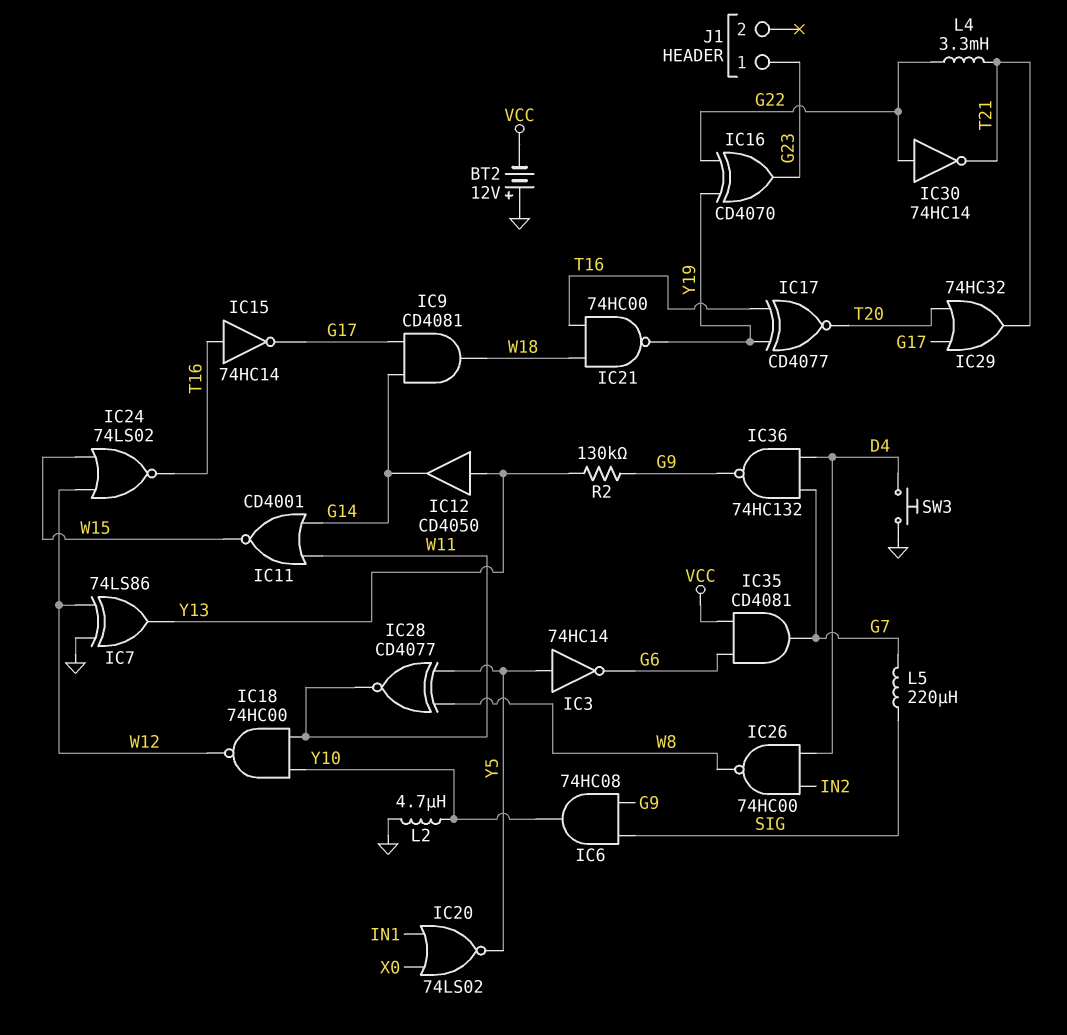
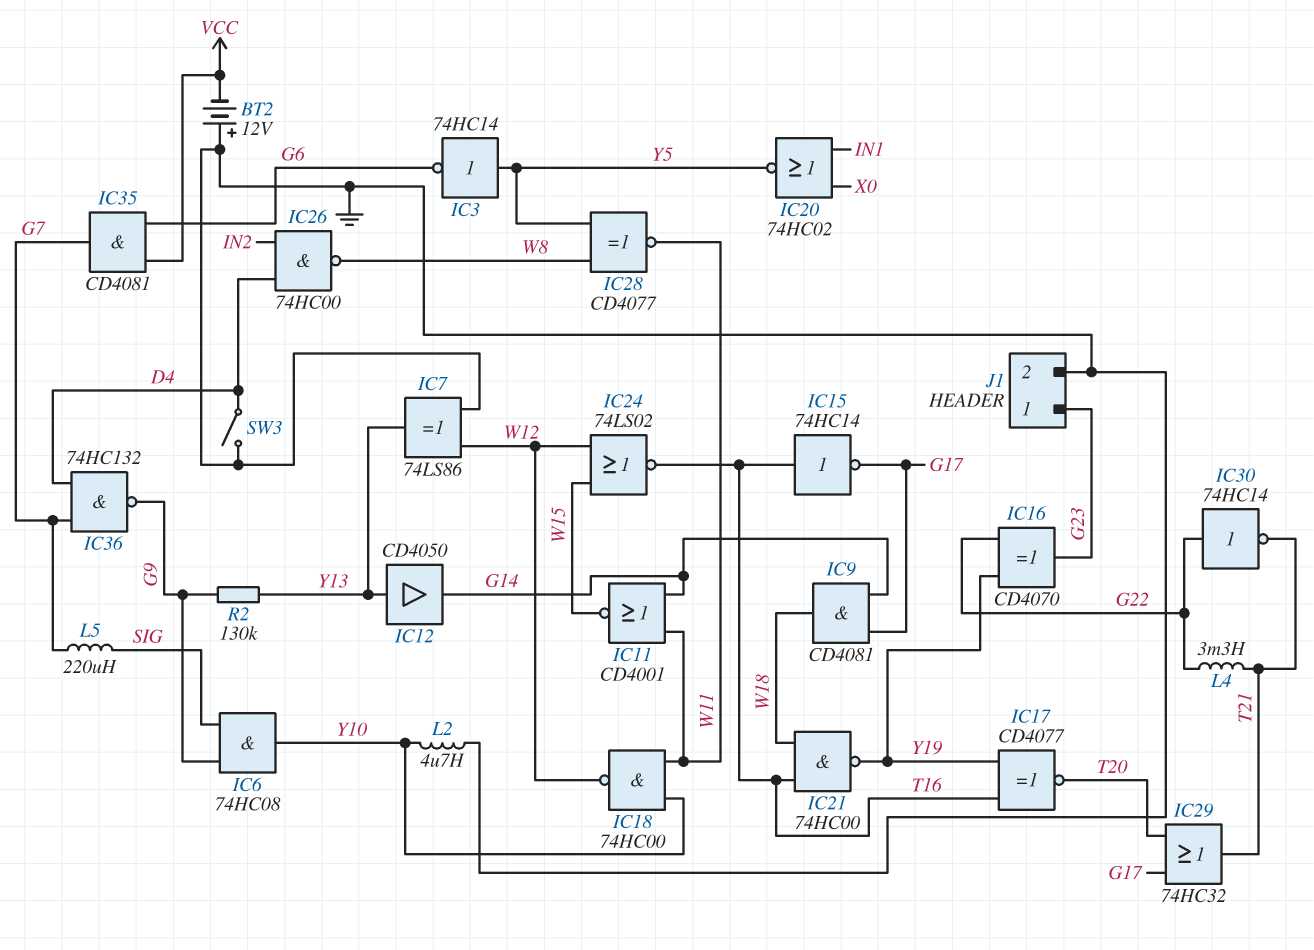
IC20: NOR 74LS02 (in IN1, in X0, out Y5) -> NOR 74HC02 (in IN1, in X0, out Y5)
J1 pin 2: none -> GND
SW3: button (D4, GND) -> switch (D4, GND)

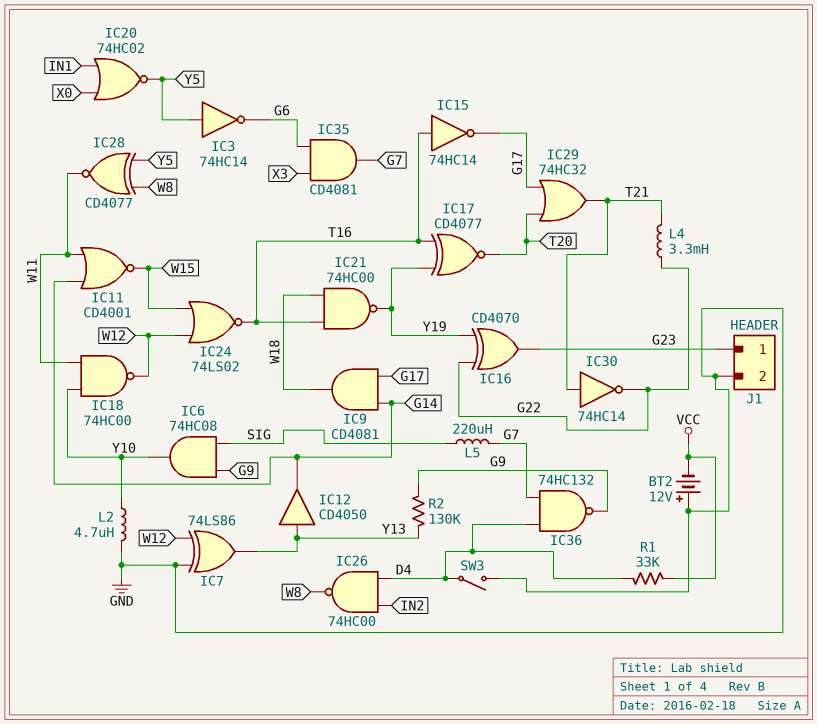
IC30: NOT 74HC14 (in G22, out T21) -> NOT 74HC14 (in T21, out G22)
IC35: AND CD4081 (in G6, in VCC, out G7) -> AND CD4081 (in G6, in X3, out G7)
R1: none -> 33k (D4, VCC)

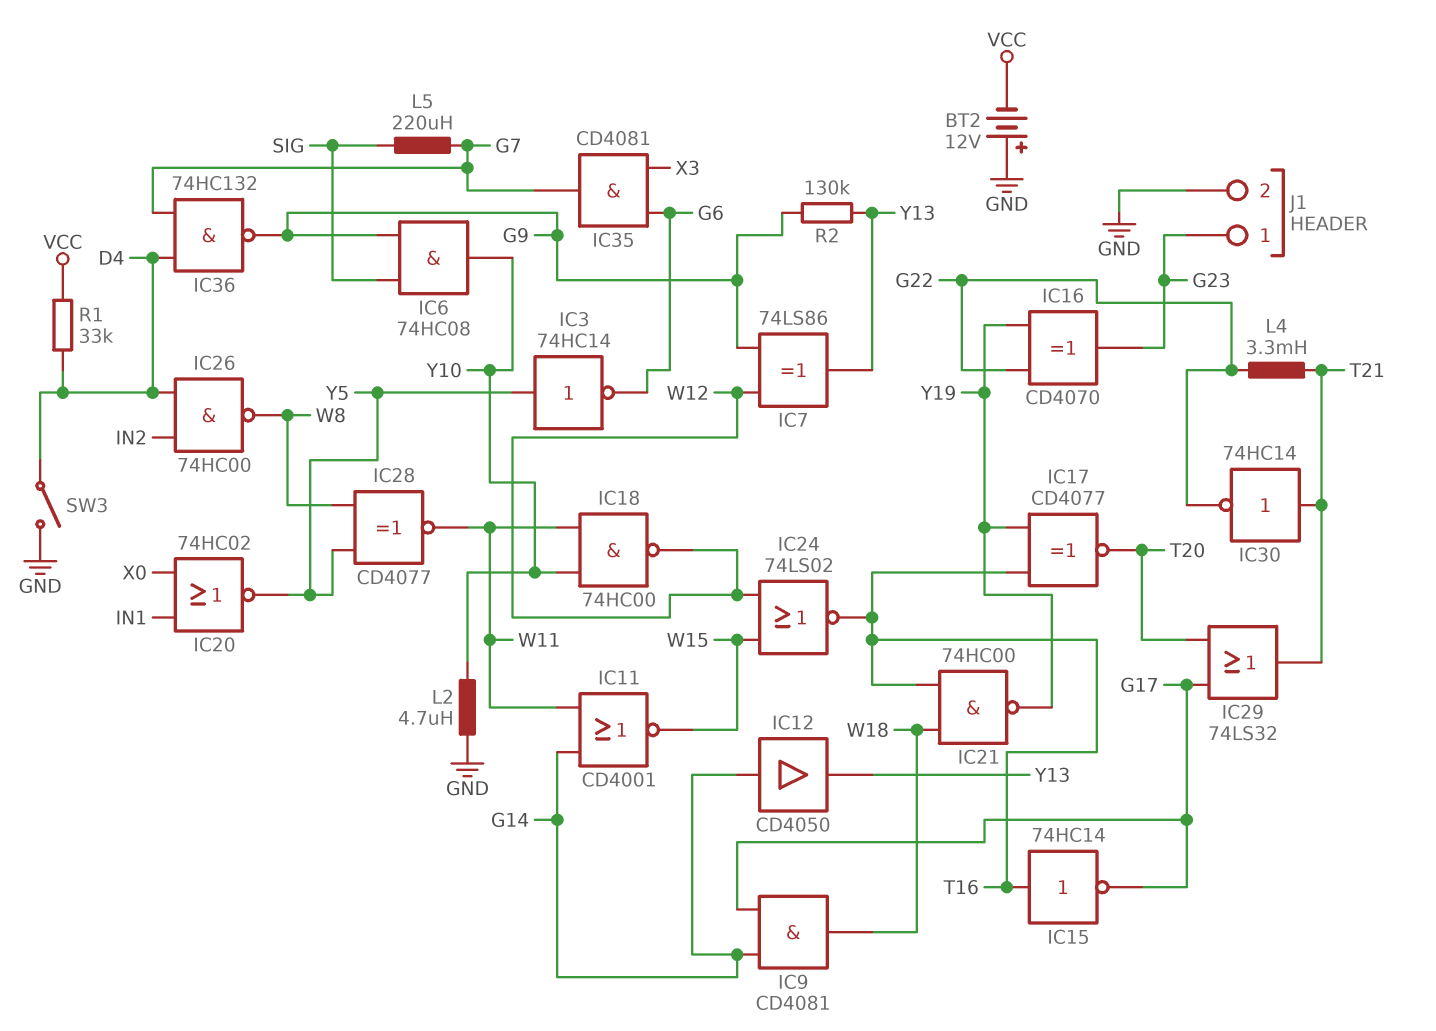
IC7: XOR 74LS86 (in GND, in W12, out Y13) -> XOR 74LS86 (in G9, in W12, out Y13)
IC12: buffer CD4050 (in Y13, out G14) -> buffer CD4050 (in G14, out Y13)
IC29: OR 74HC32 (in G17, in T20, out T21) -> OR 74LS32 (in G17, in T20, out T21)

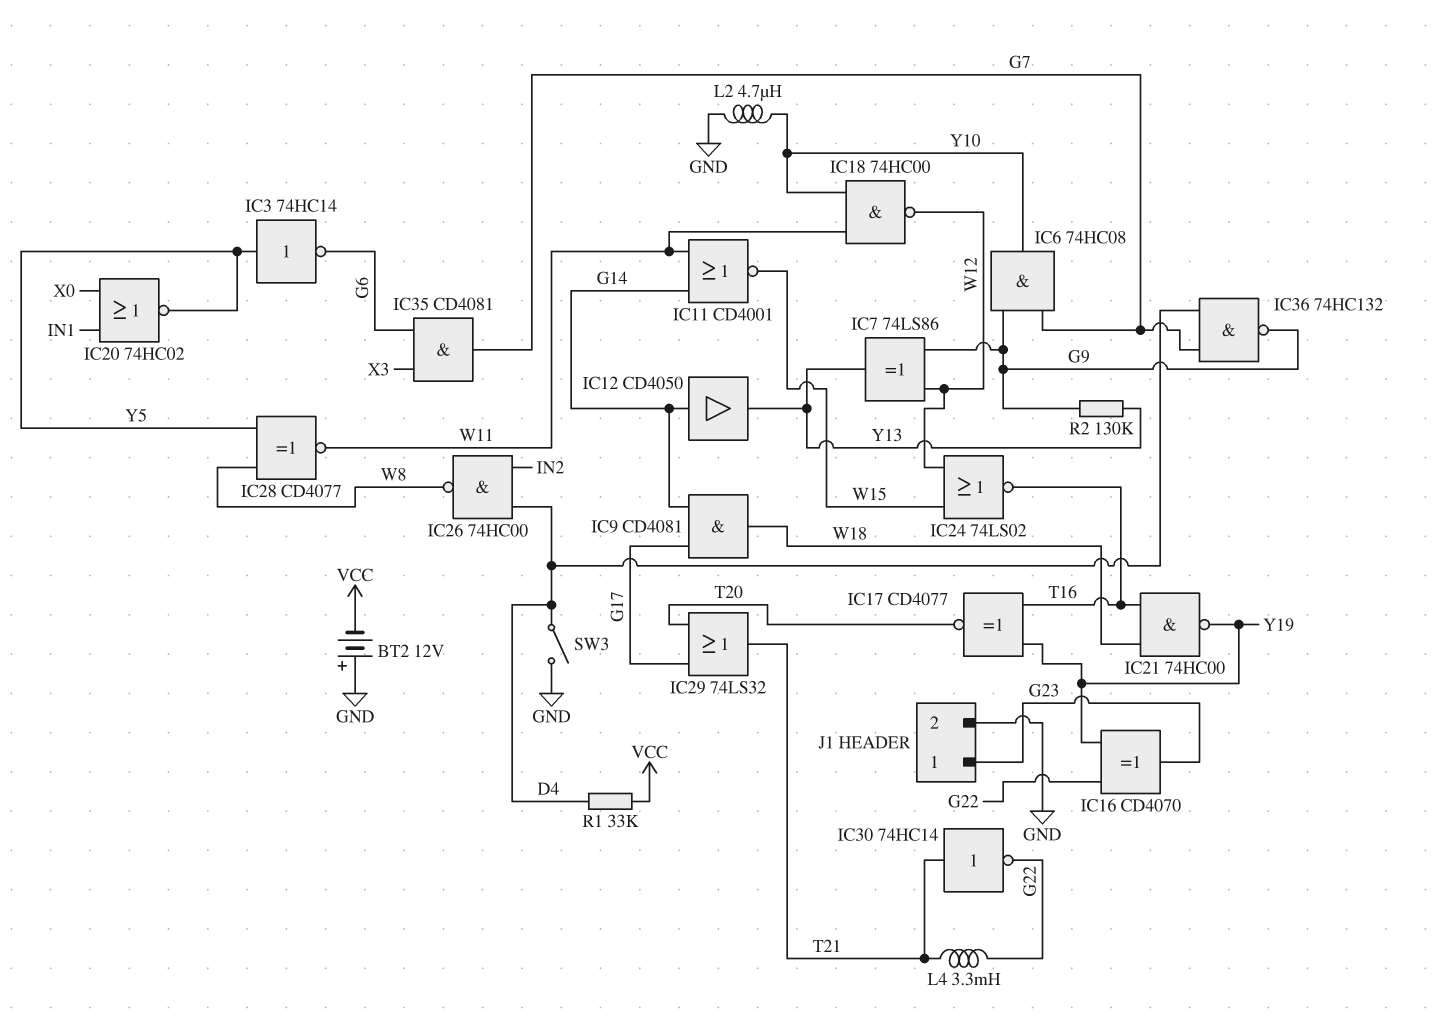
IC6: AND 74HC08 (in G9, in SIG, out Y10) -> AND 74HC08 (in G7, in G9, out Y10)
IC15: NOT 74HC14 (in T16, out G17) -> none
L5: 220uH (G7, SIG) -> none

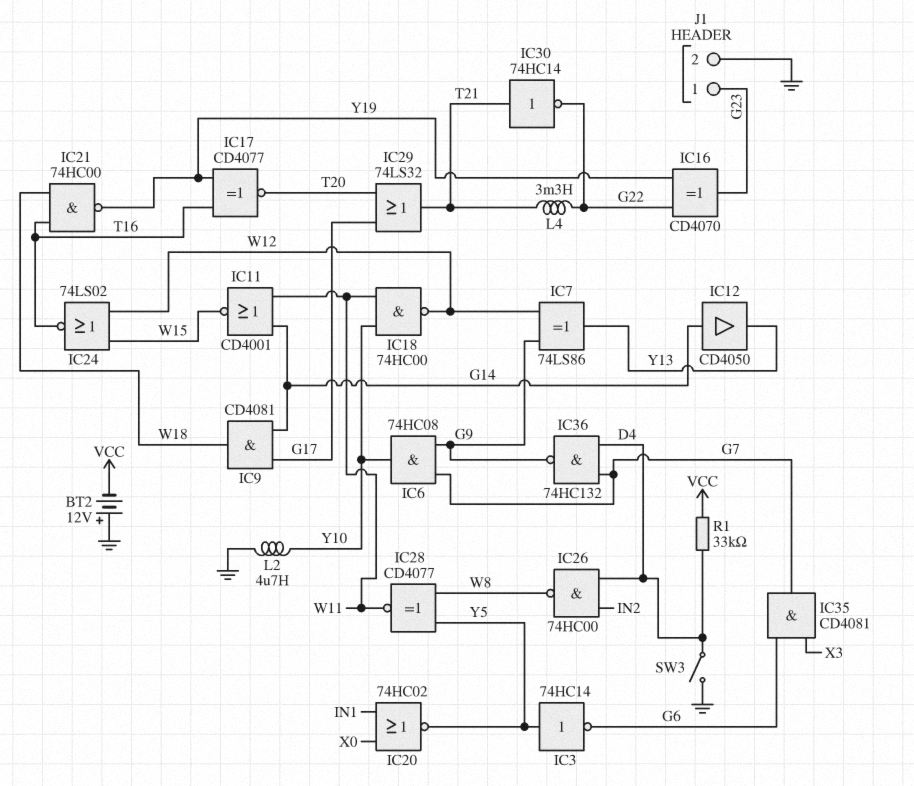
R2: 130k (G9, Y13) -> none

